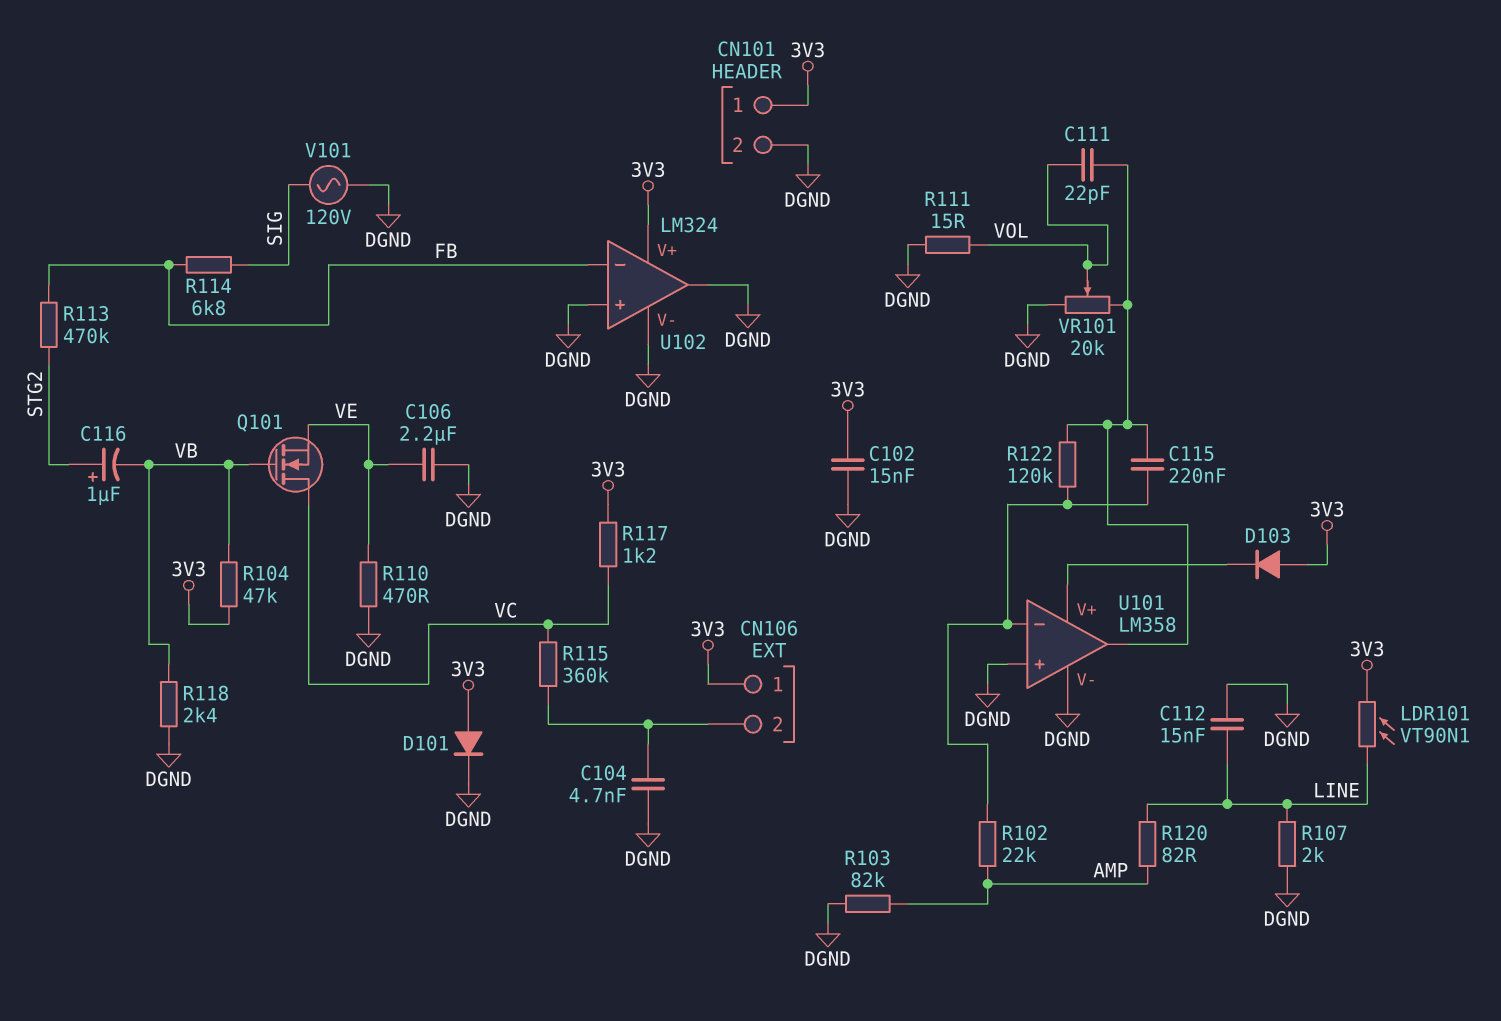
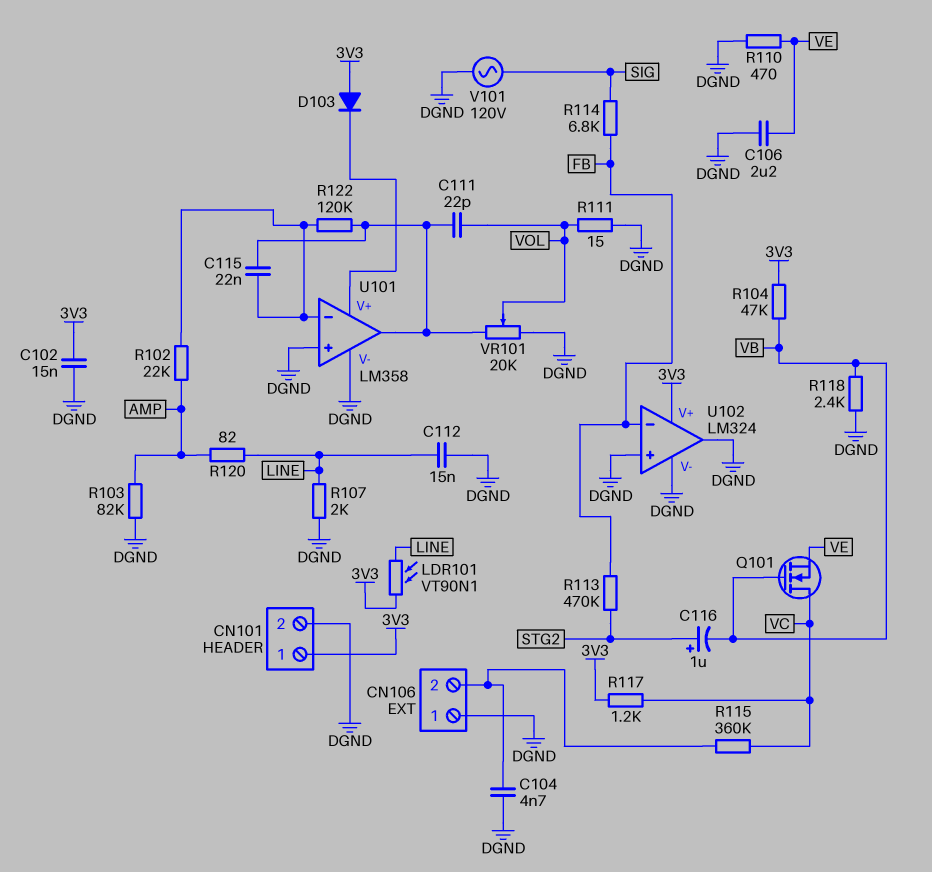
C115: 220nF (U101/in-, U101/out) -> 22nF (U101/in-, U101/out)
CN106 pin 1: 3V3 -> DGND
D101: diode (A 3V3, K DGND) -> none

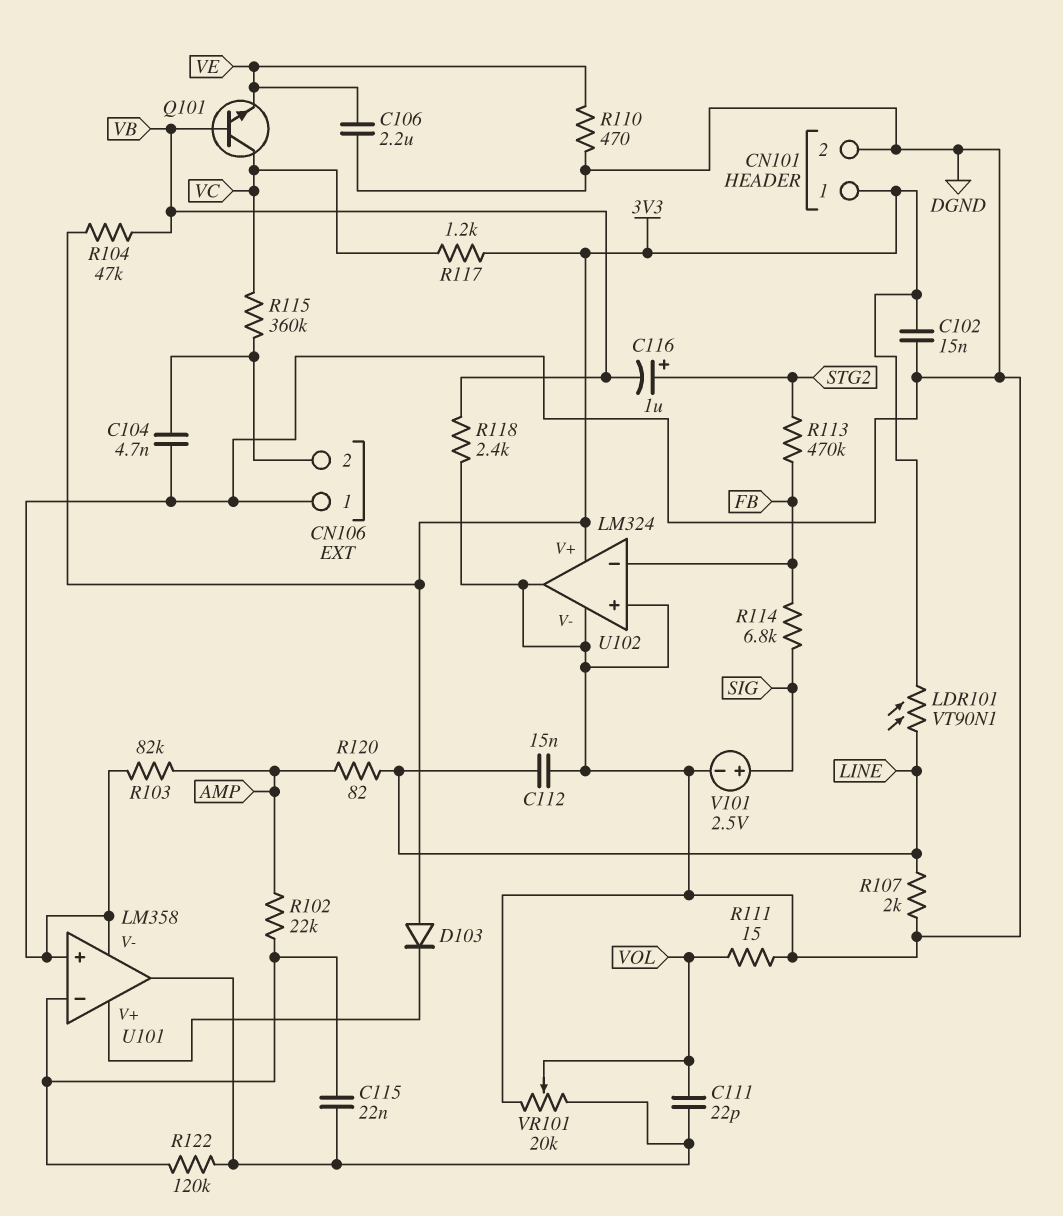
Q101: NMOS (G VB, D VC, S VE) -> NPN (B VB, C VC, E VE)
V101: AC 120V (DGND, SIG) -> 2.5V (plus SIG, minus DGND)

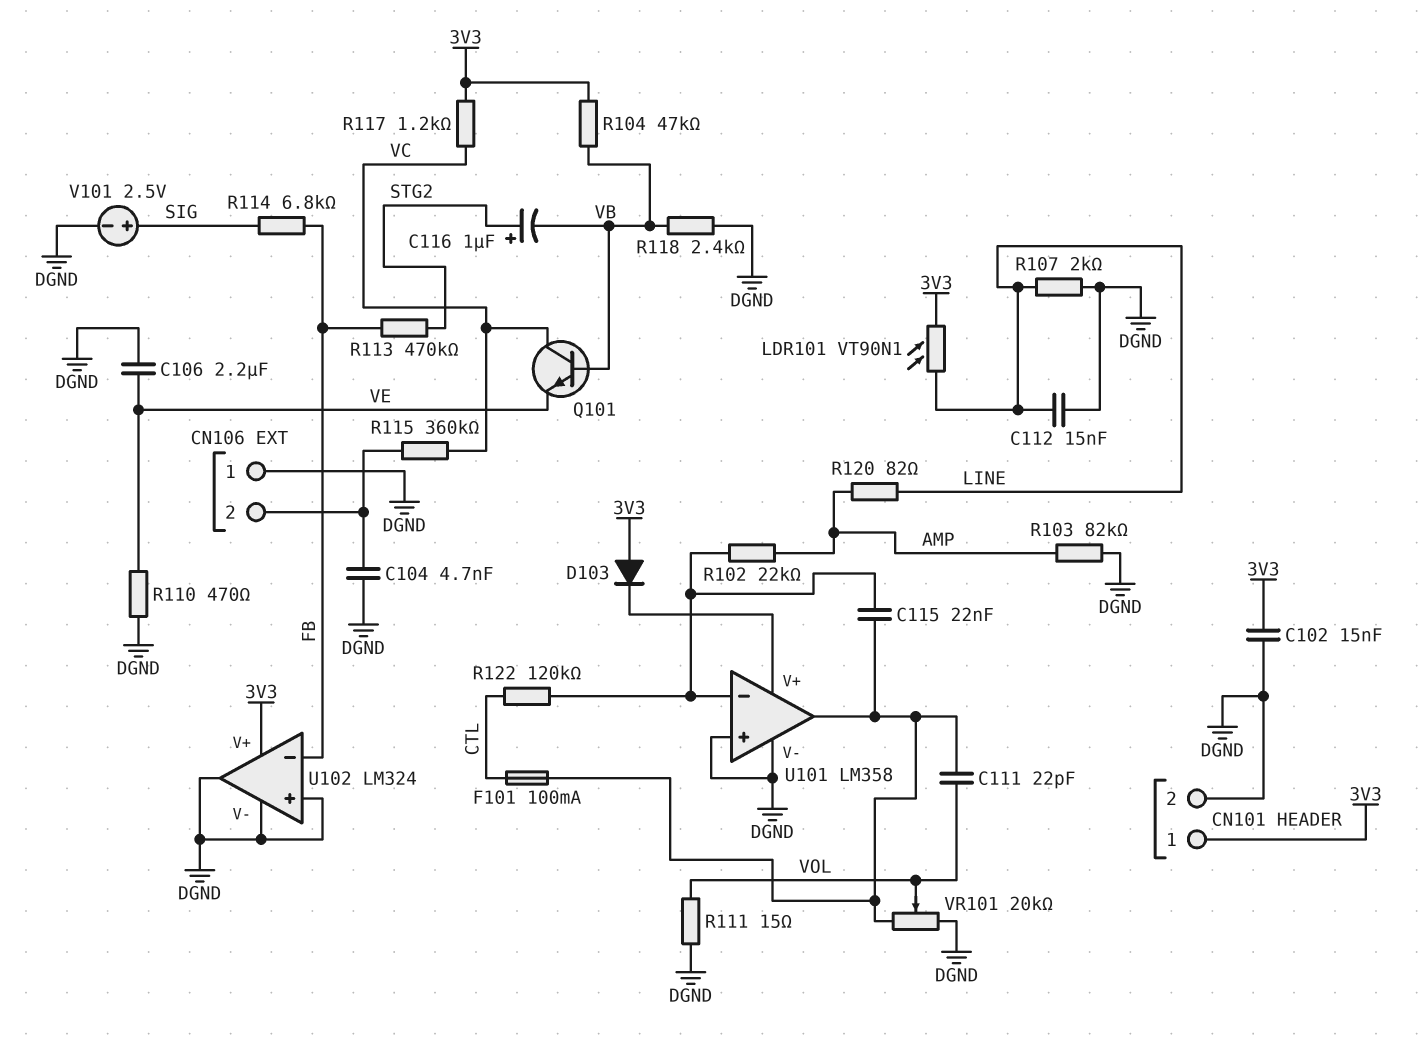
F101: none -> 100mA (CTL, U101/out)
R122: 120k (U101/in-, U101/out) -> 120k (CTL, U101/in-)

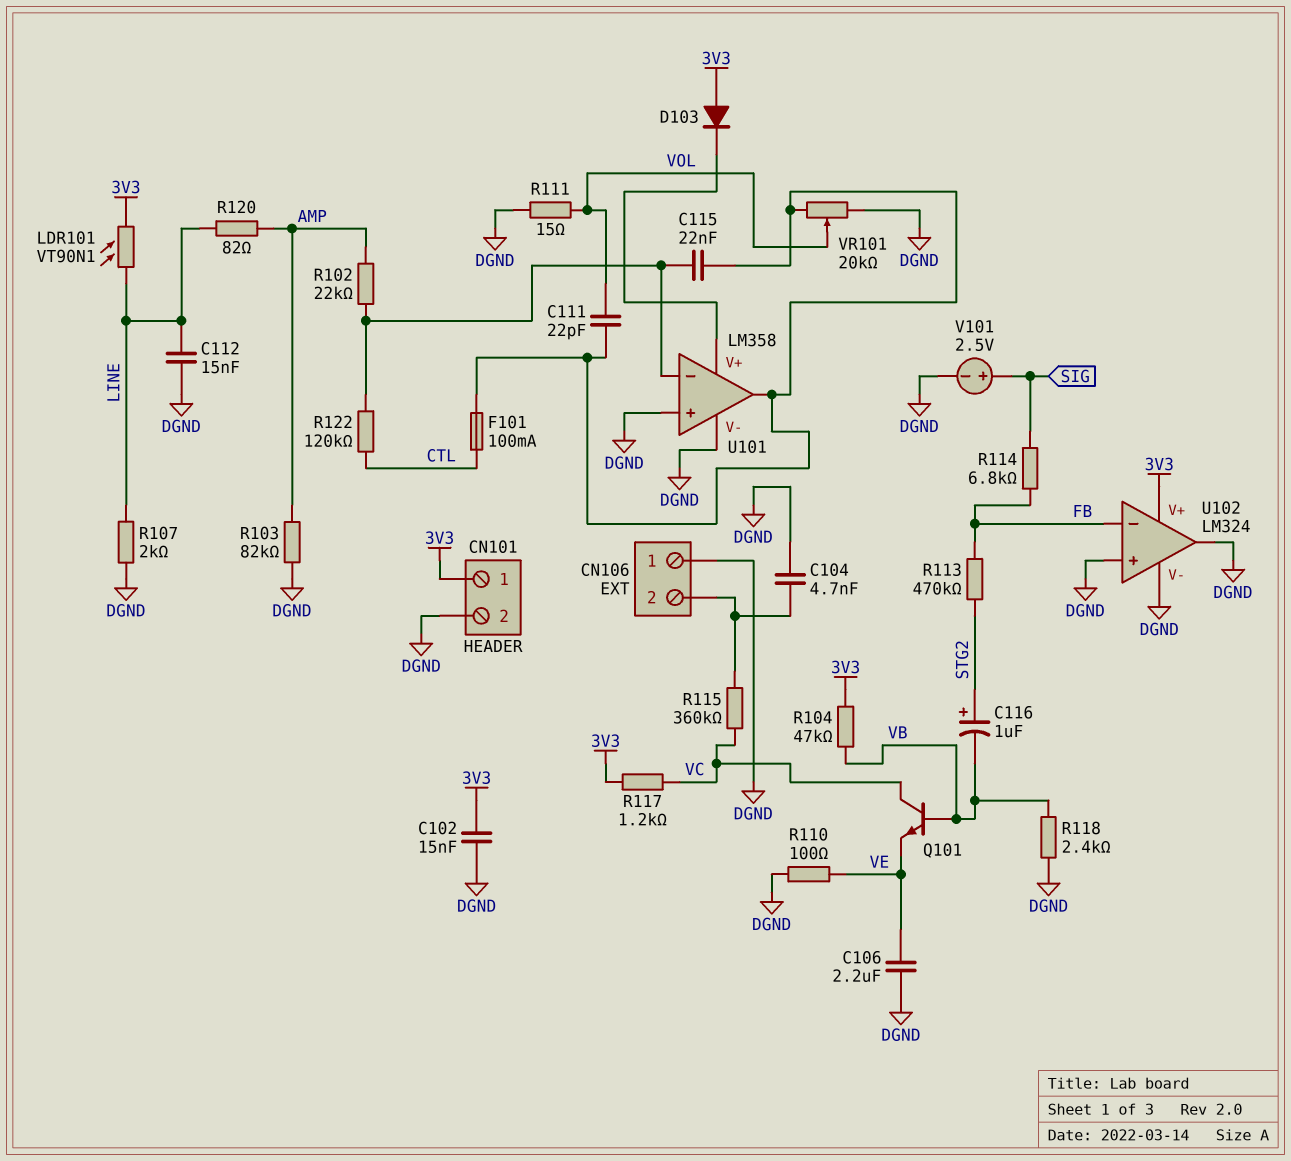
R110: 470 (DGND, VE) -> 100 (DGND, VE)

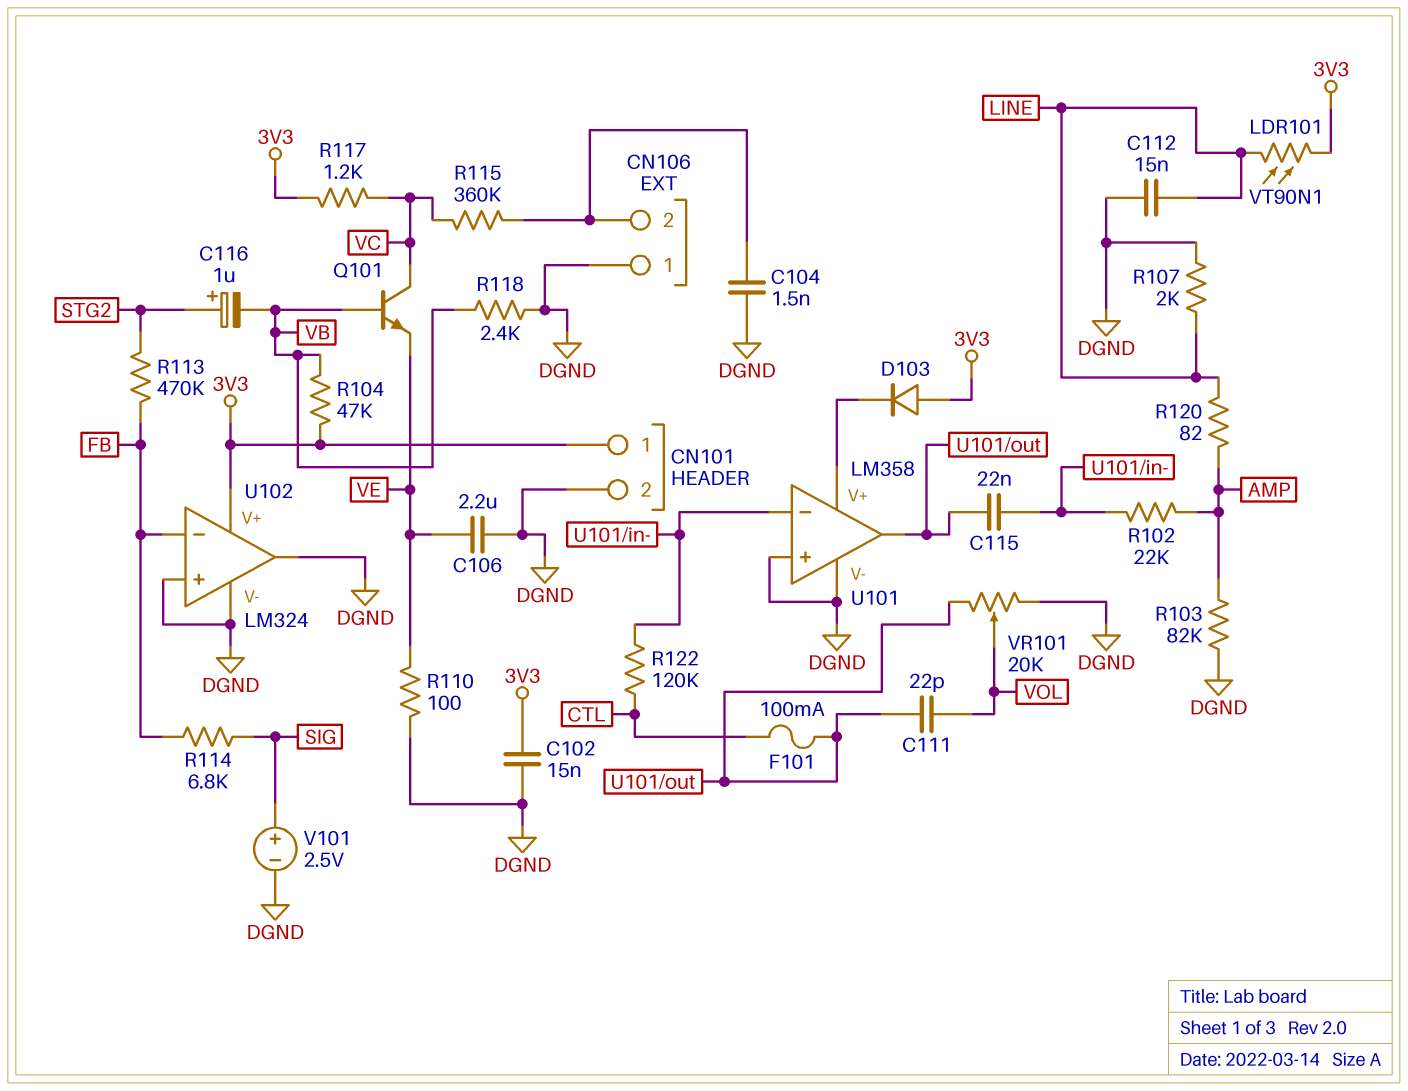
C104: 4.7nF (CN106/2, DGND) -> 1.5nF (CN106/2, DGND)
R111: 15 (DGND, VOL) -> none

